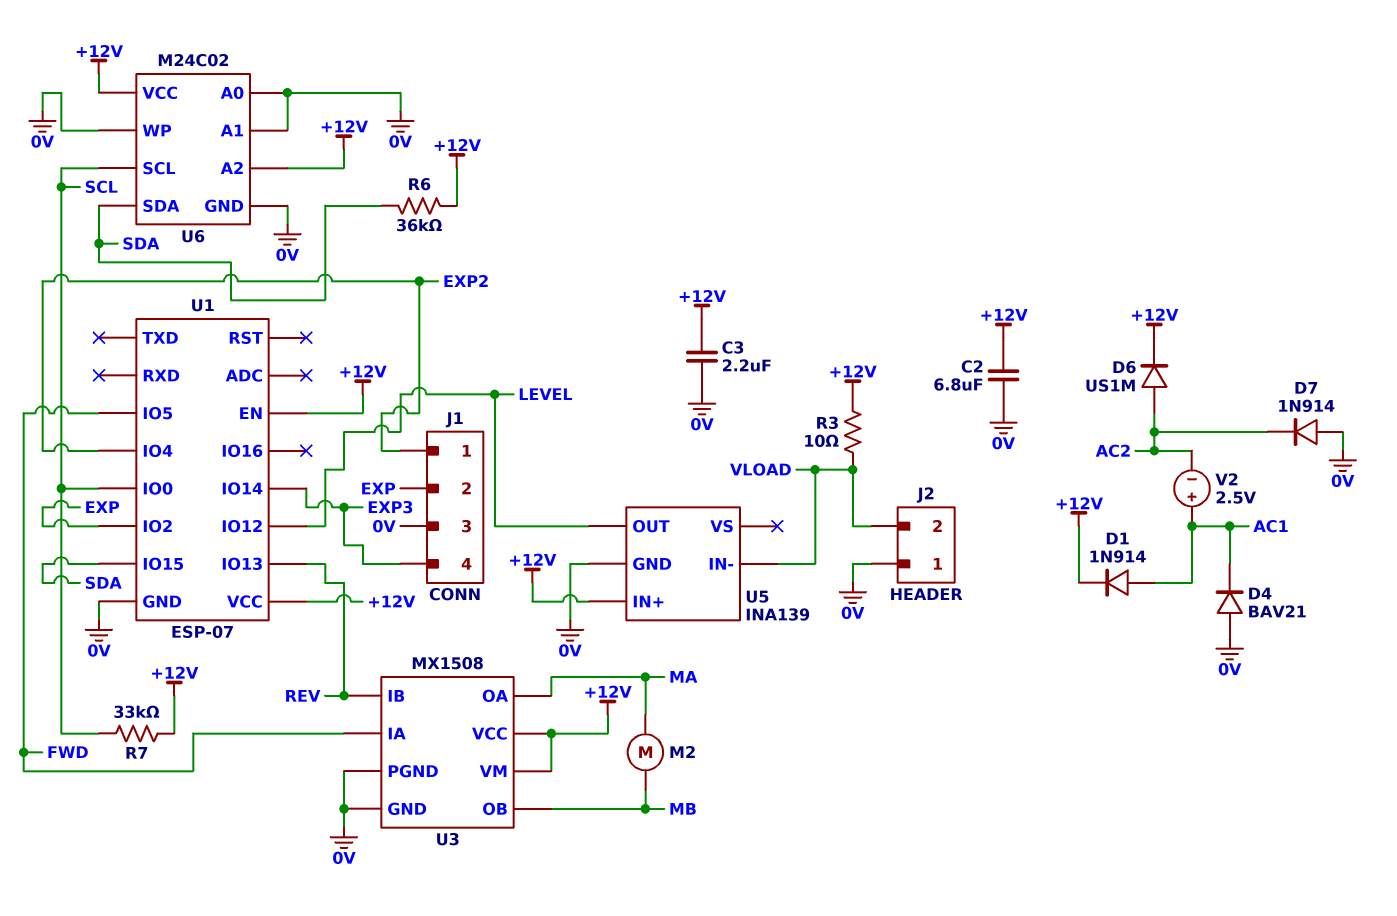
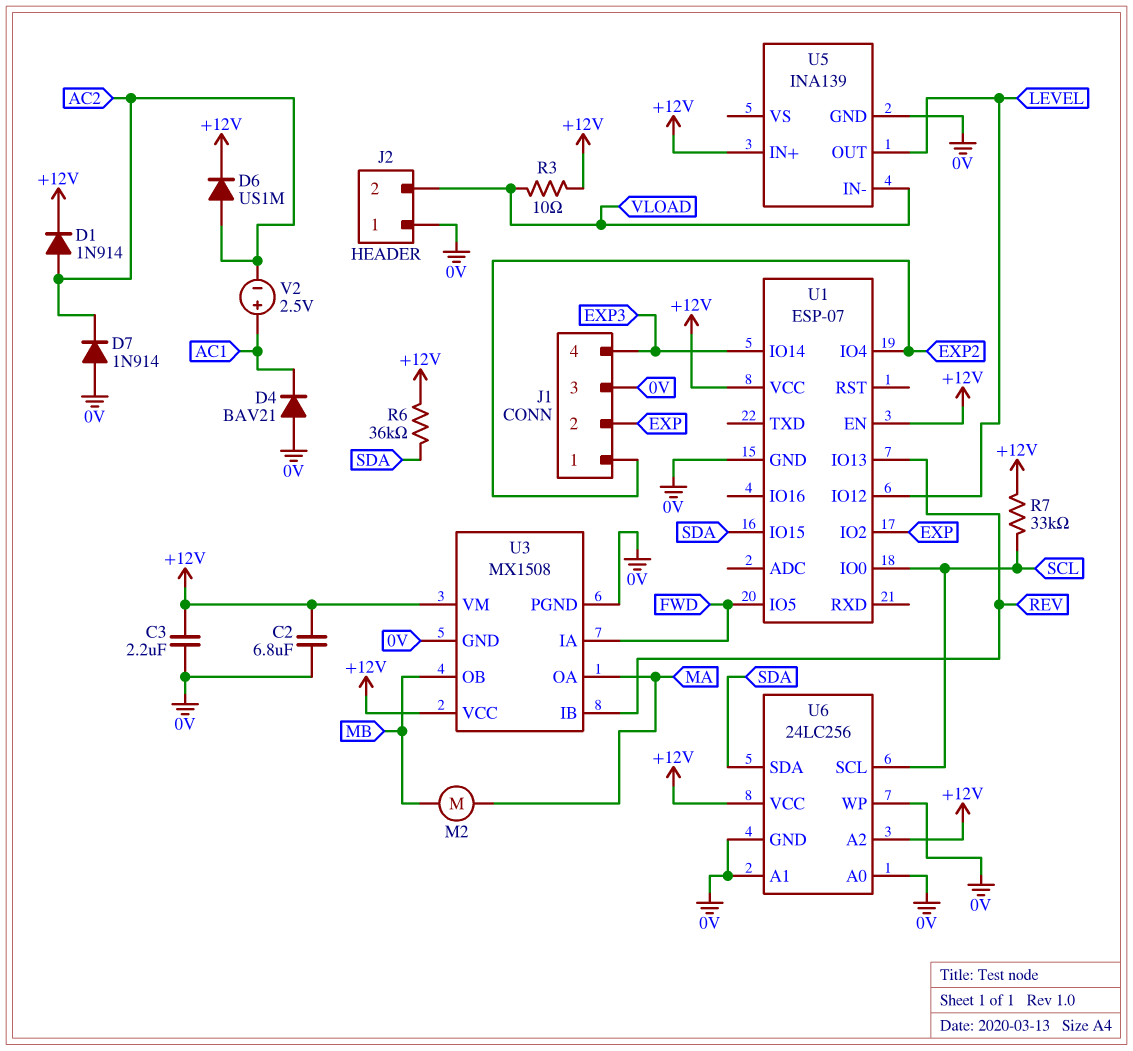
D1: diode 1N914 (A AC1, K +12V) -> diode 1N914 (A AC2, K +12V)
U6: M24C02 -> 24LC256

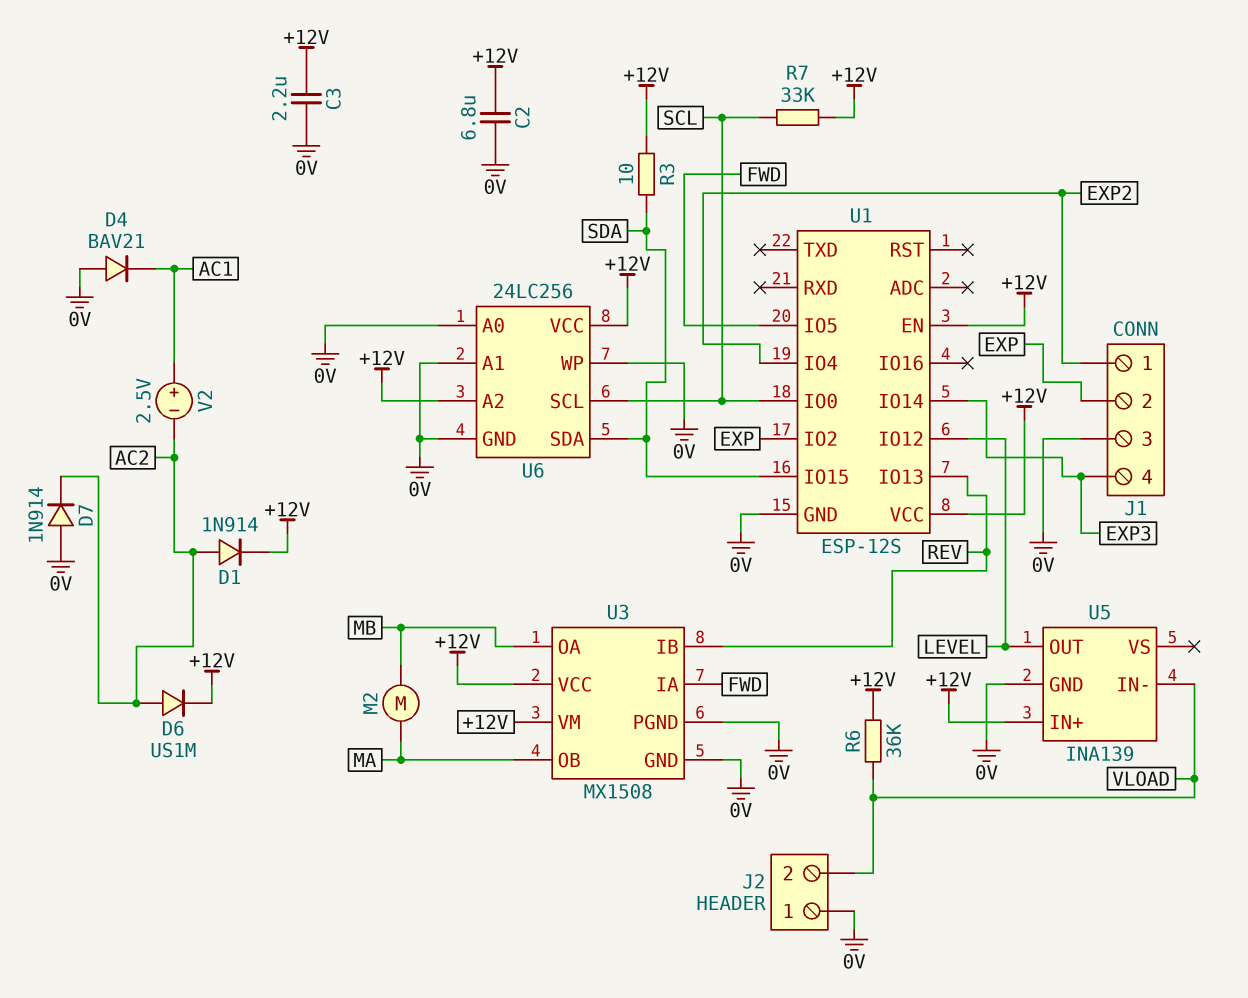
R3: 10 (+12V, VLOAD) -> 10 (+12V, SDA)
R6: 36k (+12V, SDA) -> 36k (+12V, VLOAD)
U1: ESP-07 -> ESP-12S
U3 pin OA: MA -> MB
U3 pin OB: MB -> MA

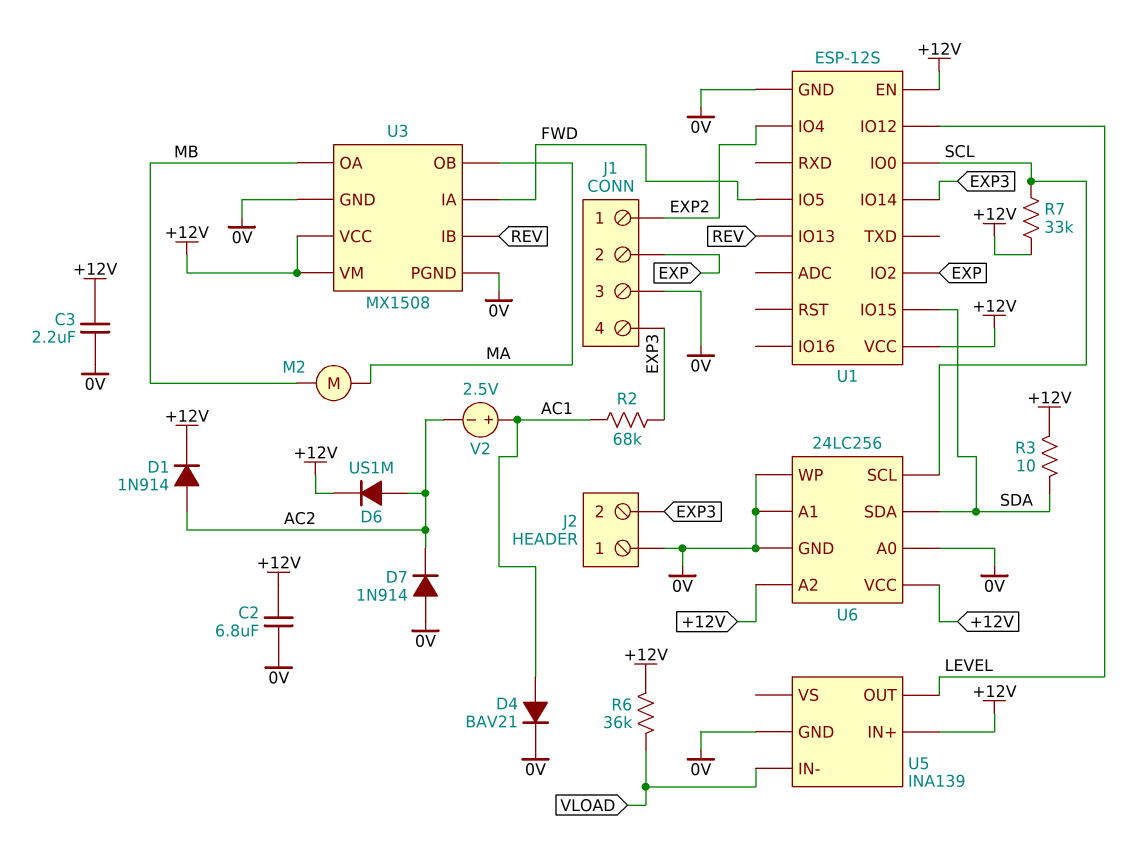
D4: diode BAV21 (A 0V, K AC1) -> diode BAV21 (A AC1, K 0V)
J2 pin 2: VLOAD -> EXP3
R2: none -> 68k (AC1, EXP3)

